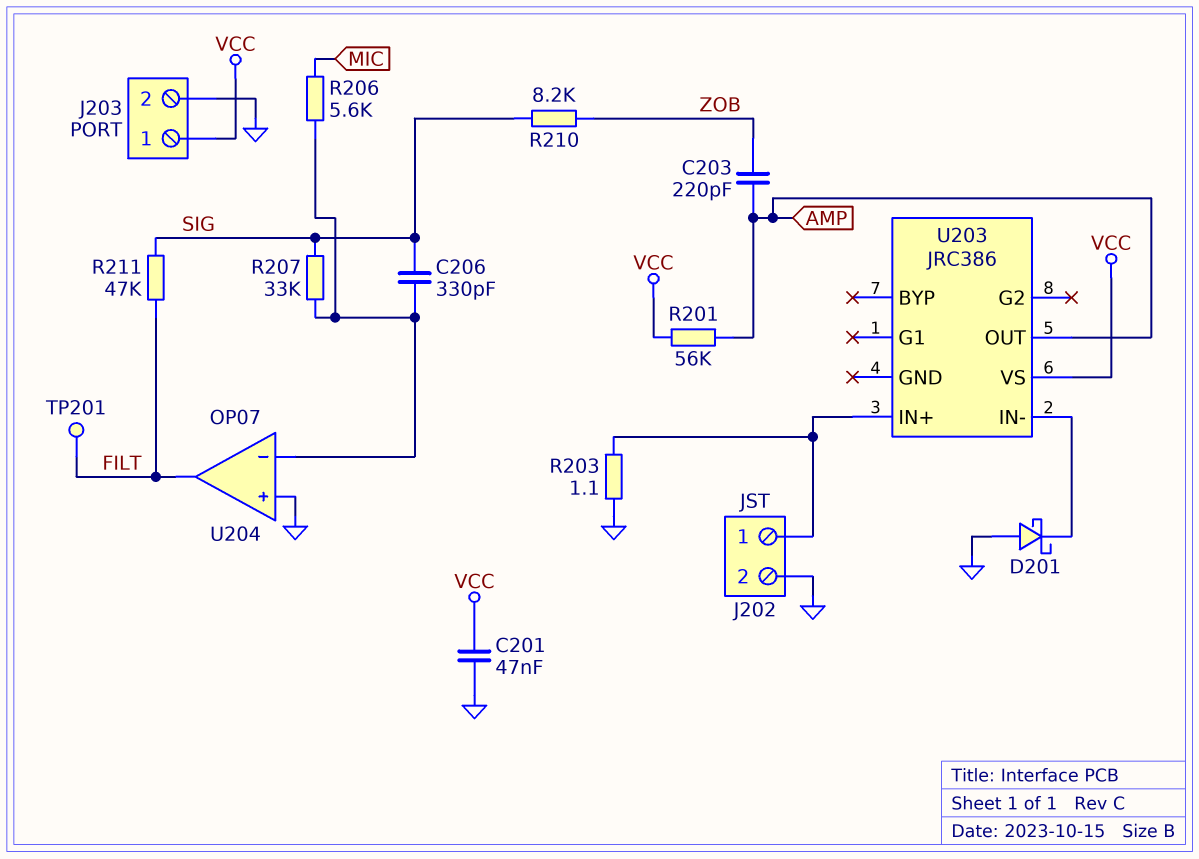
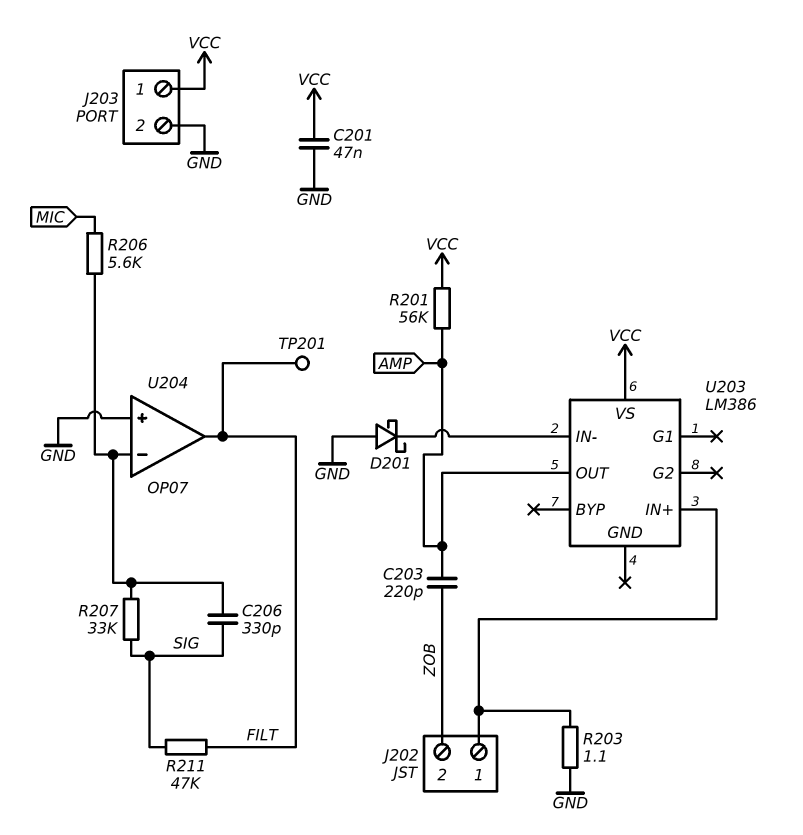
J202 pin 2: GND -> ZOB
R210: 8.2k (SIG, ZOB) -> none
U203: JRC386 -> LM386

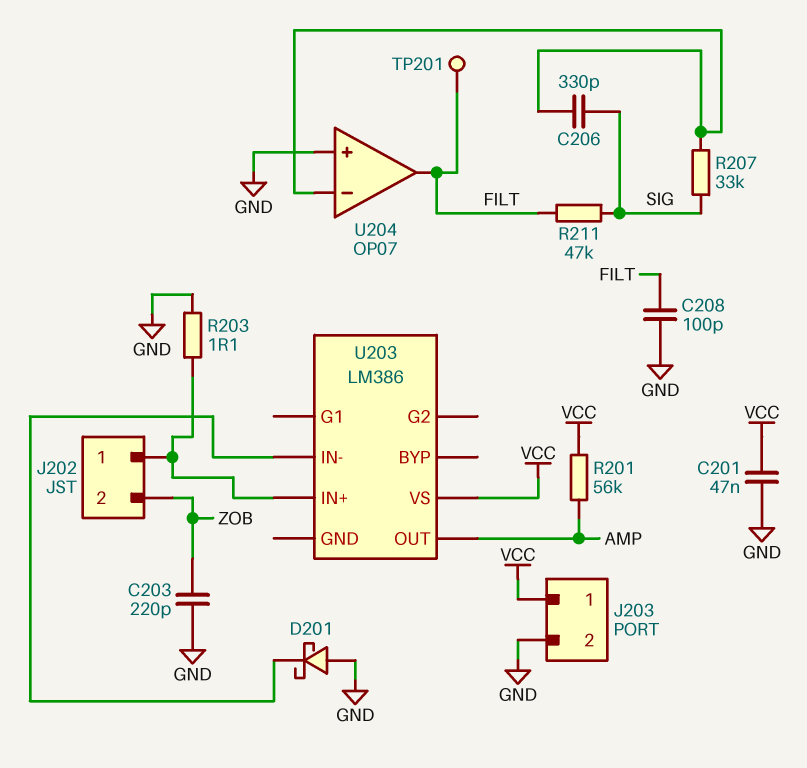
C203: 220pF (AMP, ZOB) -> 220pF (GND, ZOB)
C208: none -> 100pF (FILT, GND)
R206: 5.6k (MIC, U204/in-) -> none

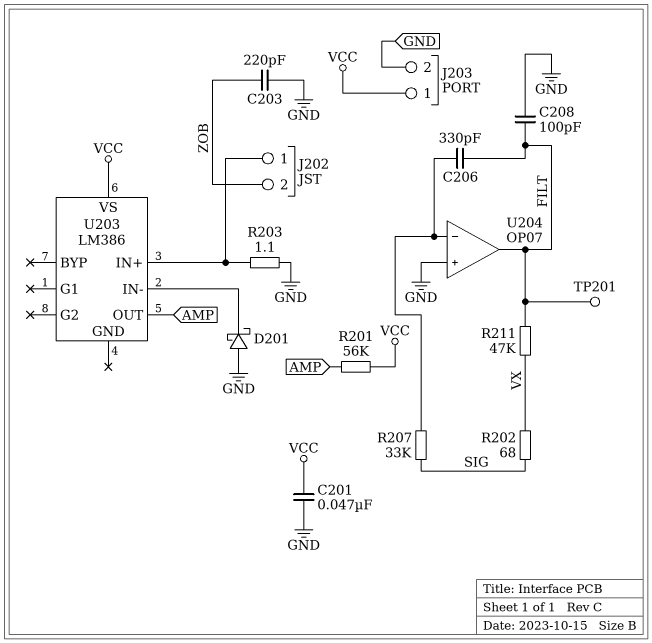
C206: 330pF (SIG, U204/in-) -> 330pF (FILT, U204/in-)
R202: none -> 68 (SIG, VX)
R211: 47k (FILT, SIG) -> 47k (FILT, VX)

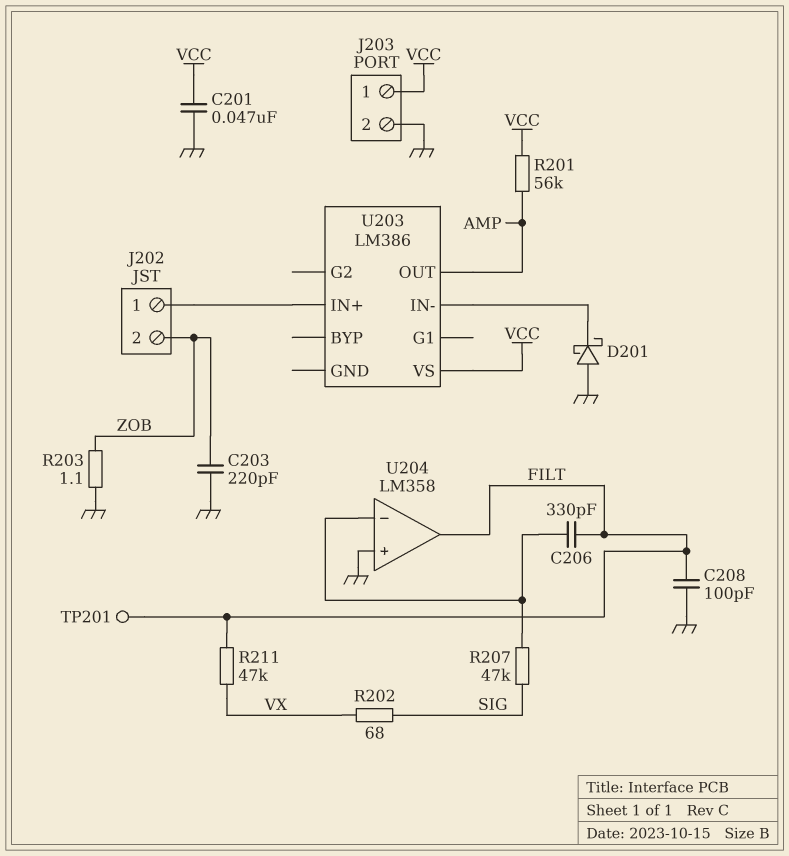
R203: 1.1 (GND, J202/1) -> 1.1 (GND, ZOB)
R207: 33k (SIG, U204/in-) -> 47k (SIG, U204/in-)
U204: OP07 -> LM358

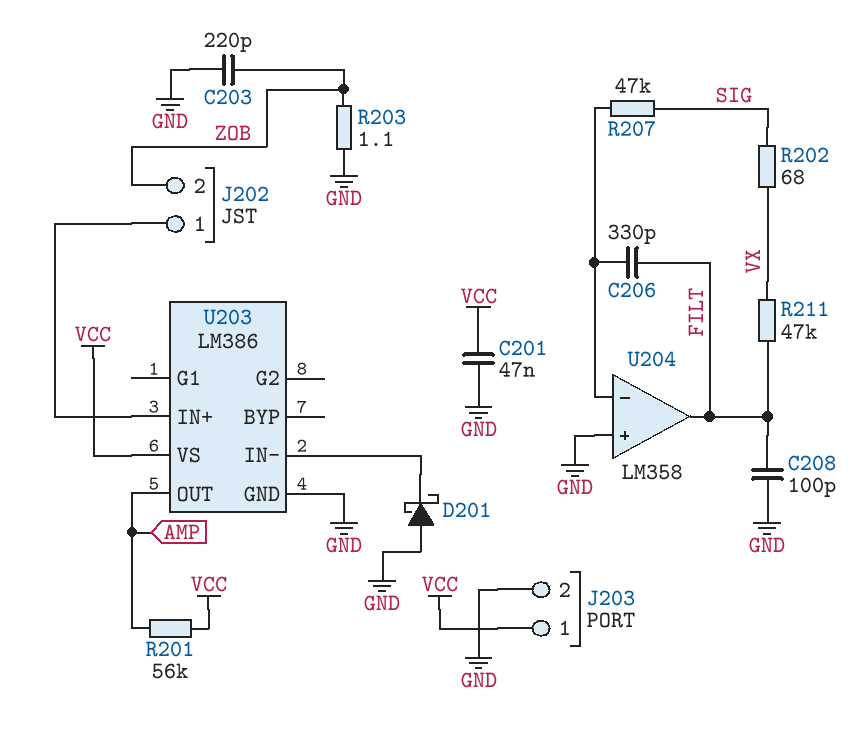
TP201: test point (FILT) -> none
U203 pin GND: none -> GND

